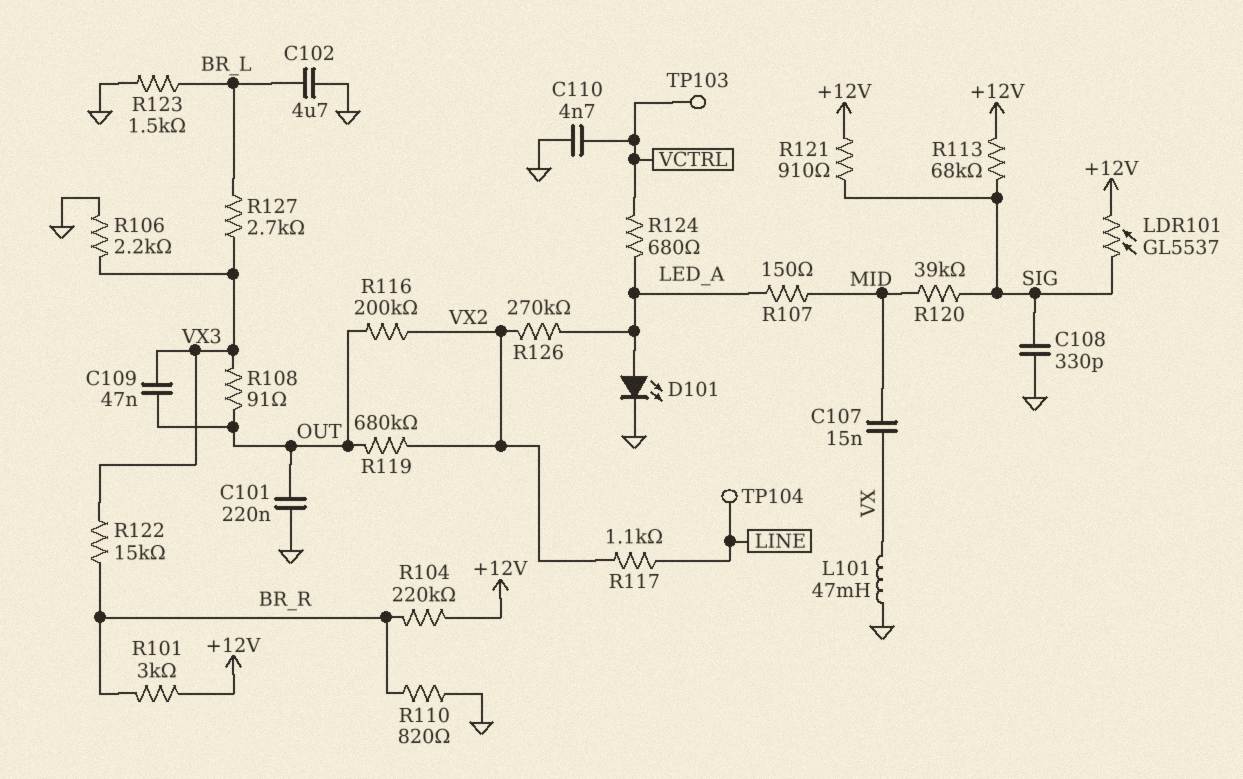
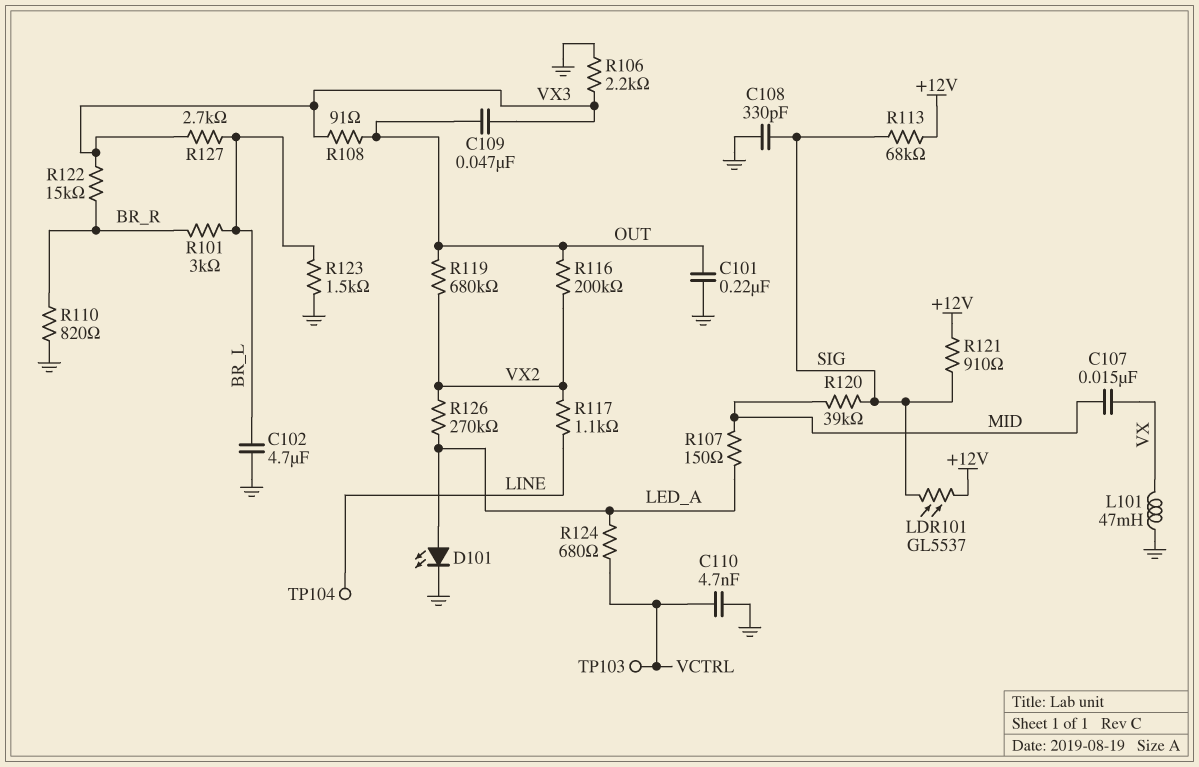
R101: 3k (+12V, BR_R) -> 3k (BR_L, BR_R)
R104: 220k (+12V, BR_R) -> none

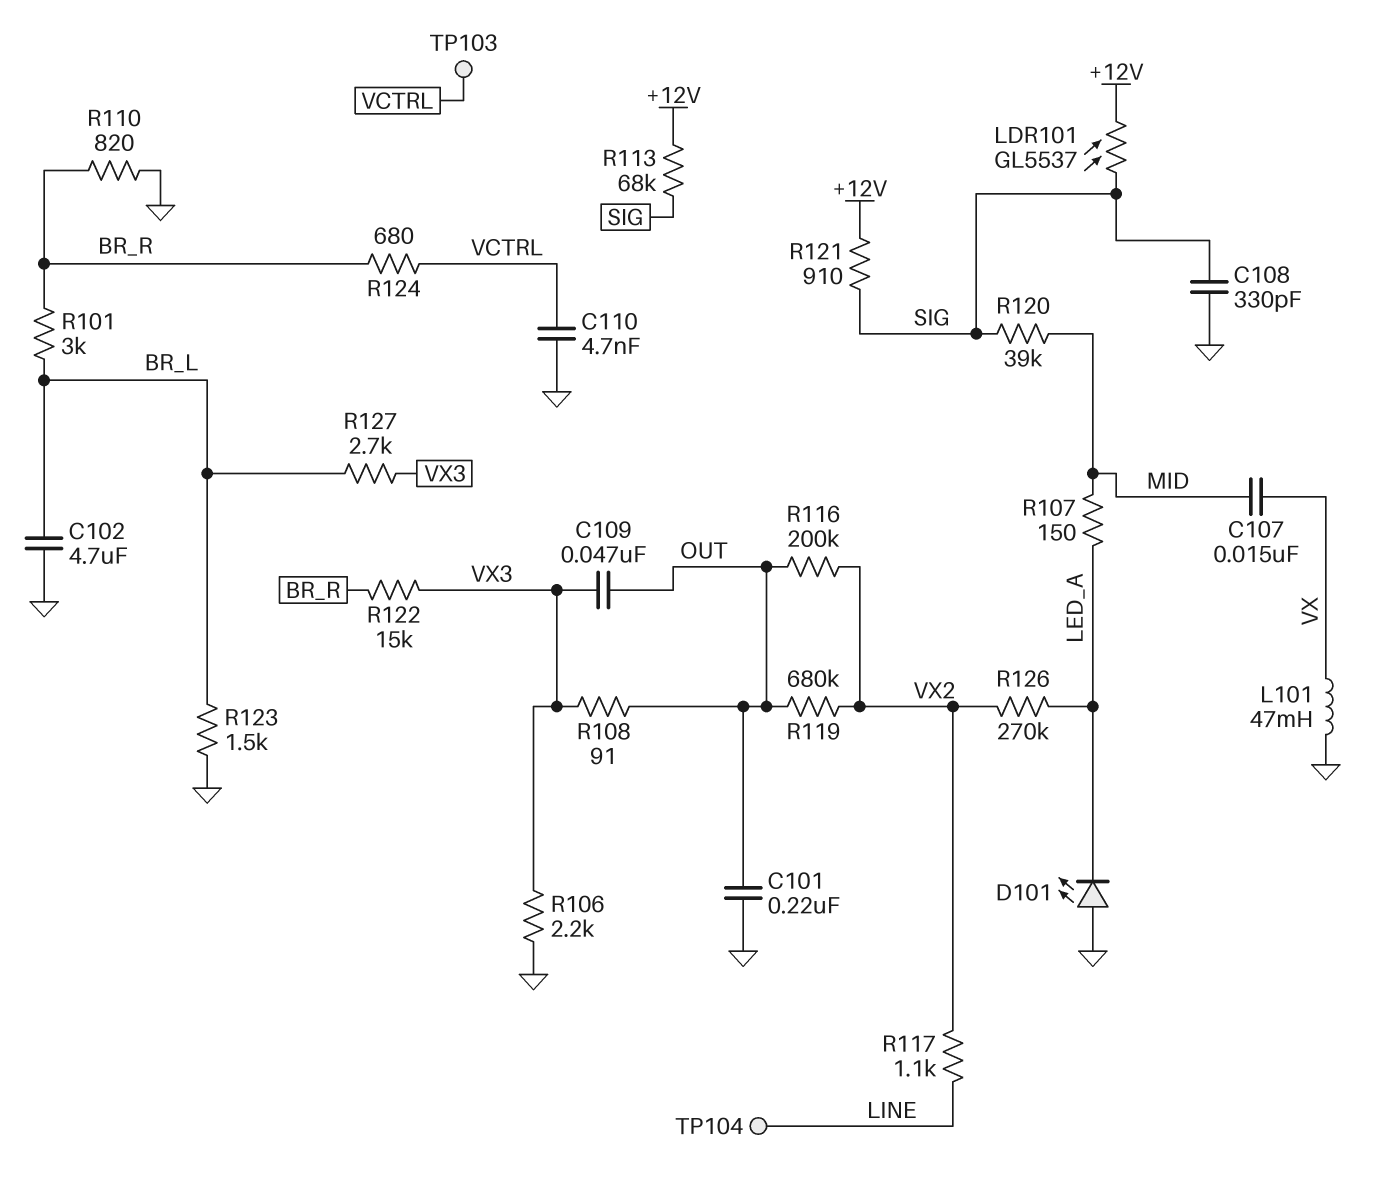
D101: LED (A LED_A, K GND) -> LED (A GND, K LED_A)
R124: 680 (LED_A, VCTRL) -> 680 (BR_R, VCTRL)

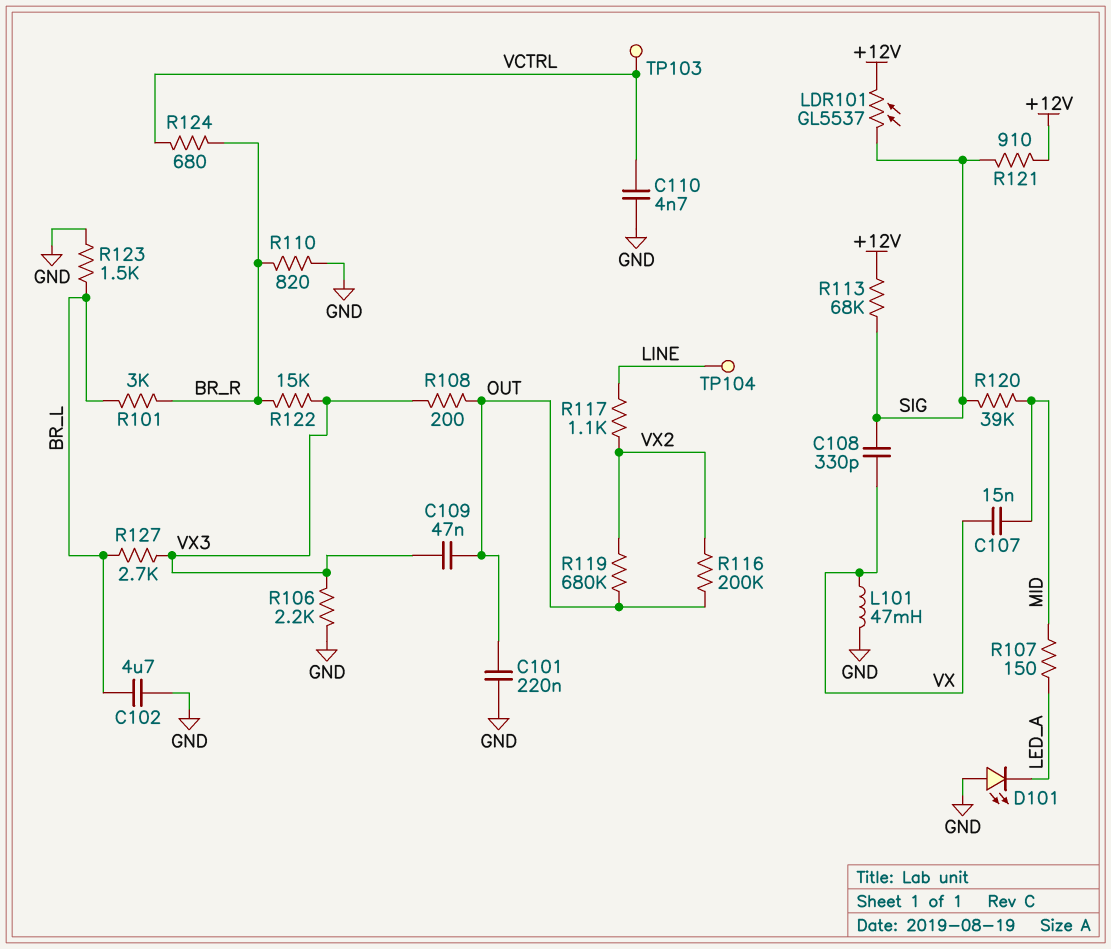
C108: 330pF (GND, SIG) -> 330pF (SIG, VX)
R108: 91 (OUT, VX3) -> 200 (OUT, VX3)
R126: 270k (LED_A, VX2) -> none

